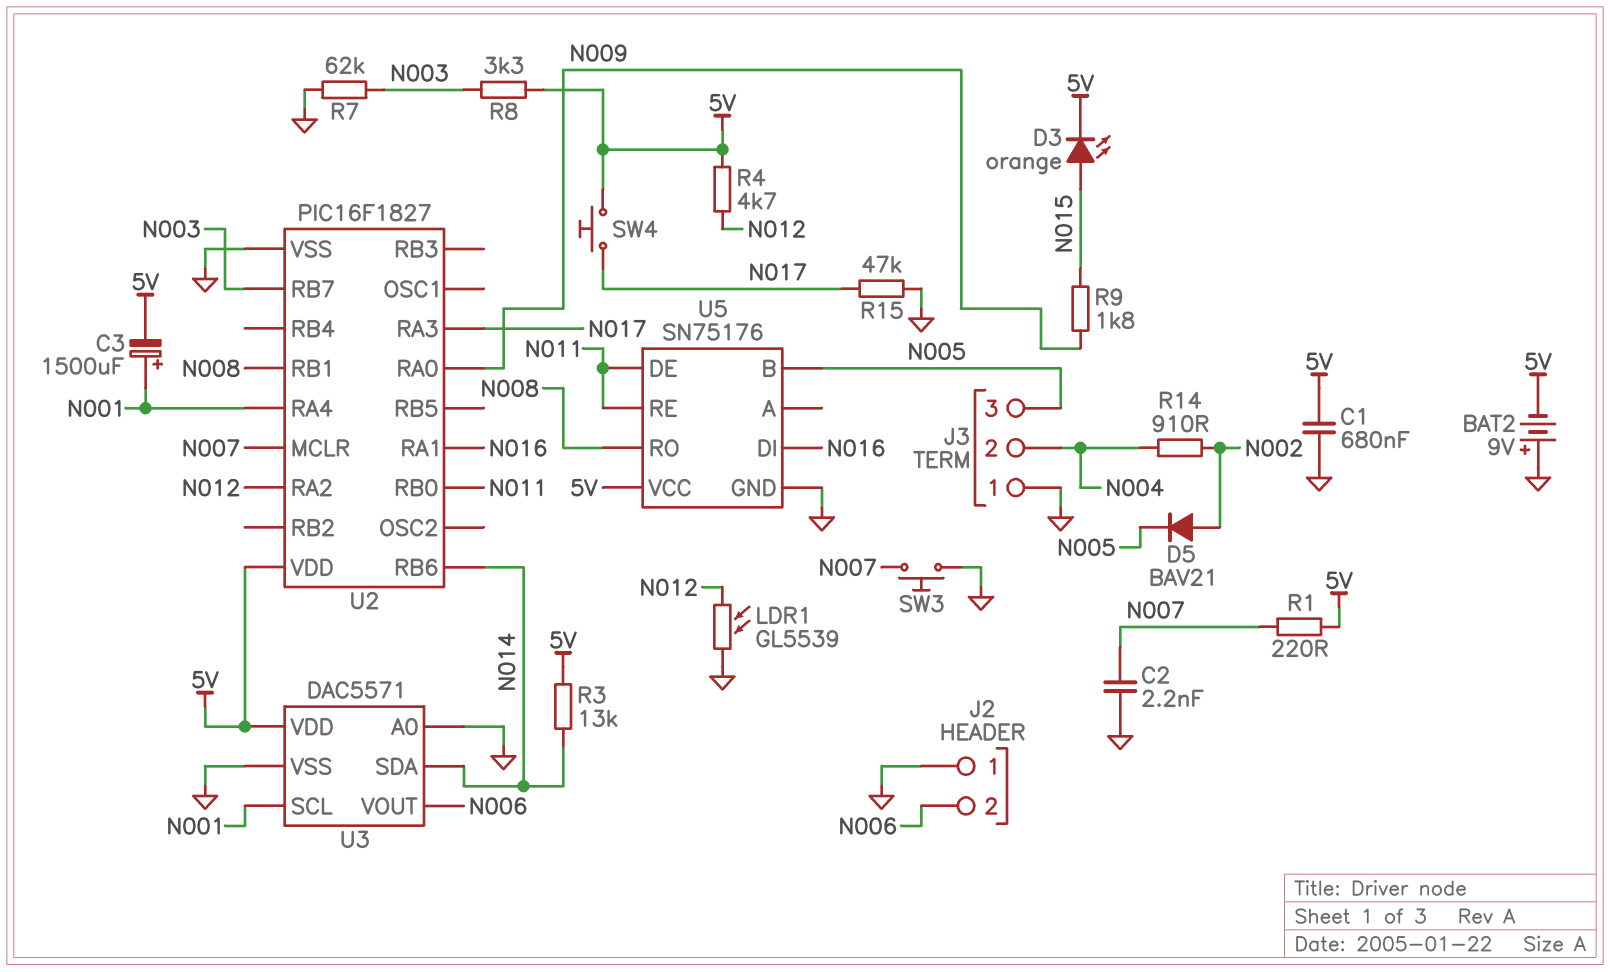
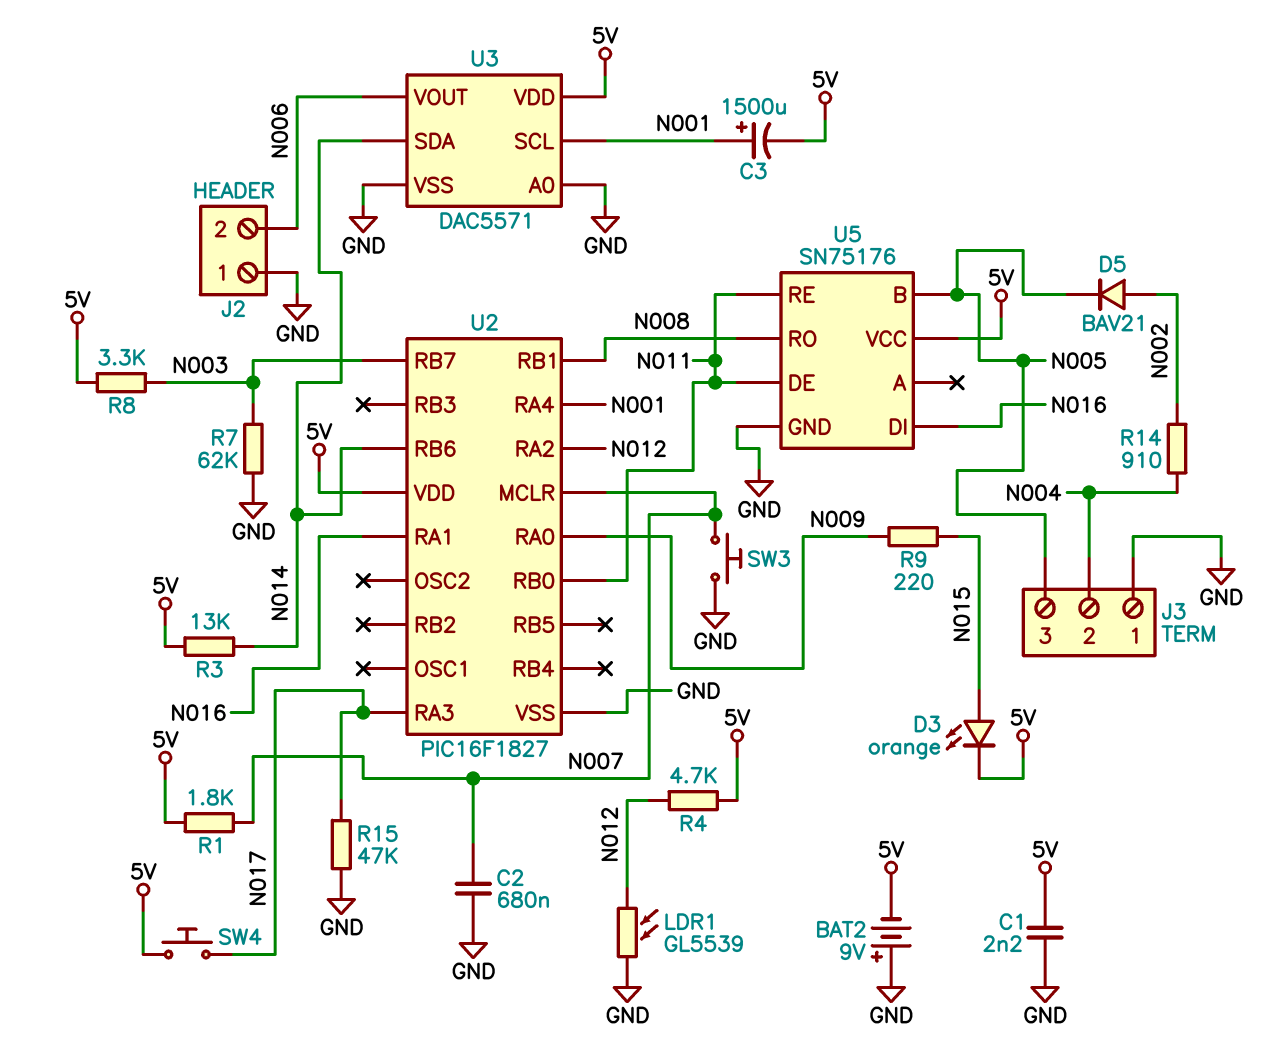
C1: 680nF (5V, GND) -> 2.2nF (5V, GND)
C2: 2.2nF (GND, N007) -> 680nF (GND, N007)
R1: 220 (5V, N007) -> 1.8k (5V, N007)
R9: 1.8k (N009, N015) -> 220 (N009, N015)

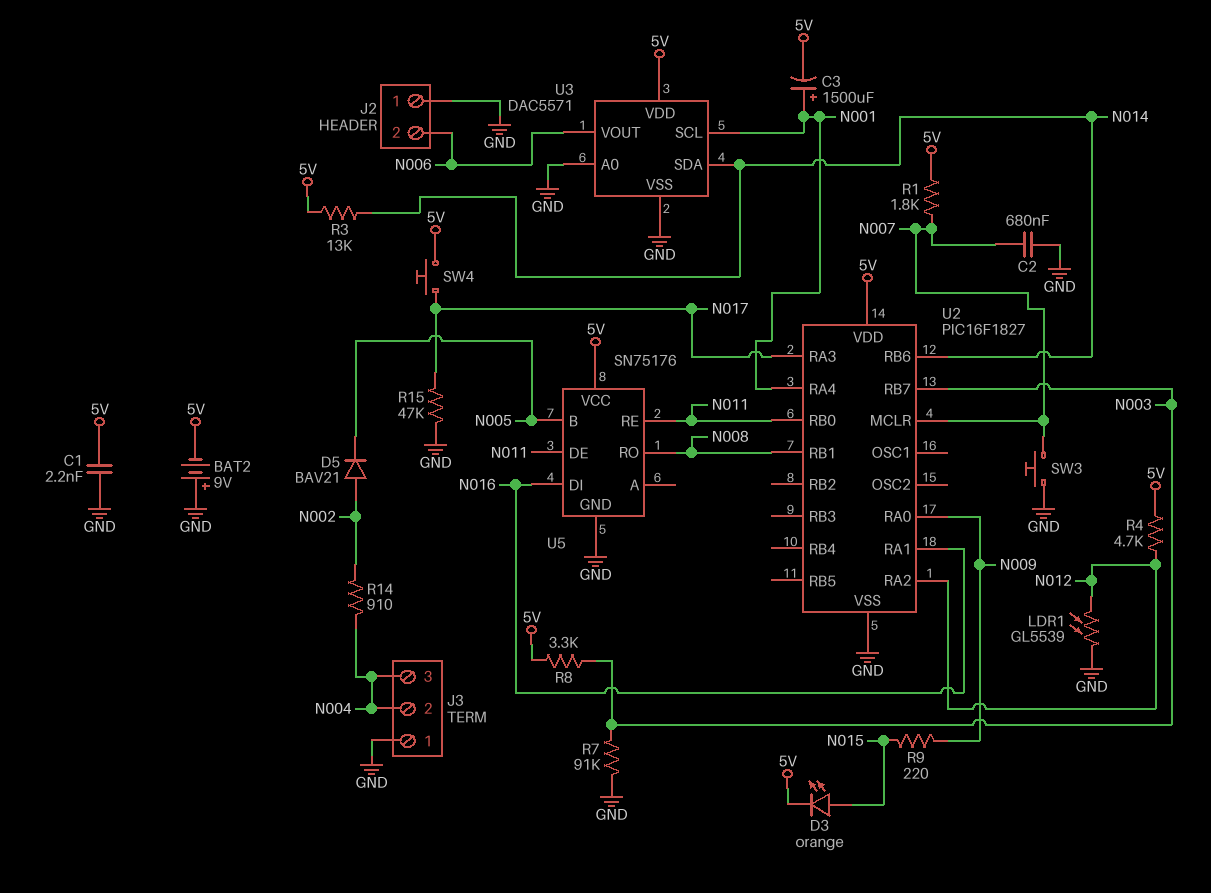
J3 pin 3: N005 -> N004
R7: 62k (GND, N003) -> 91k (GND, N003)

